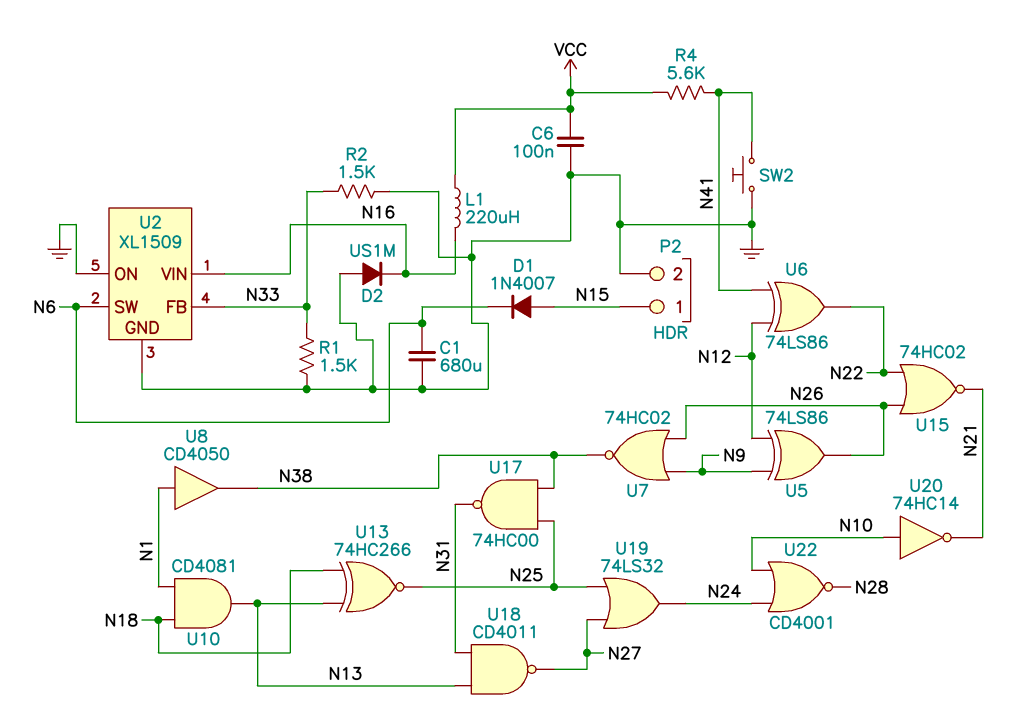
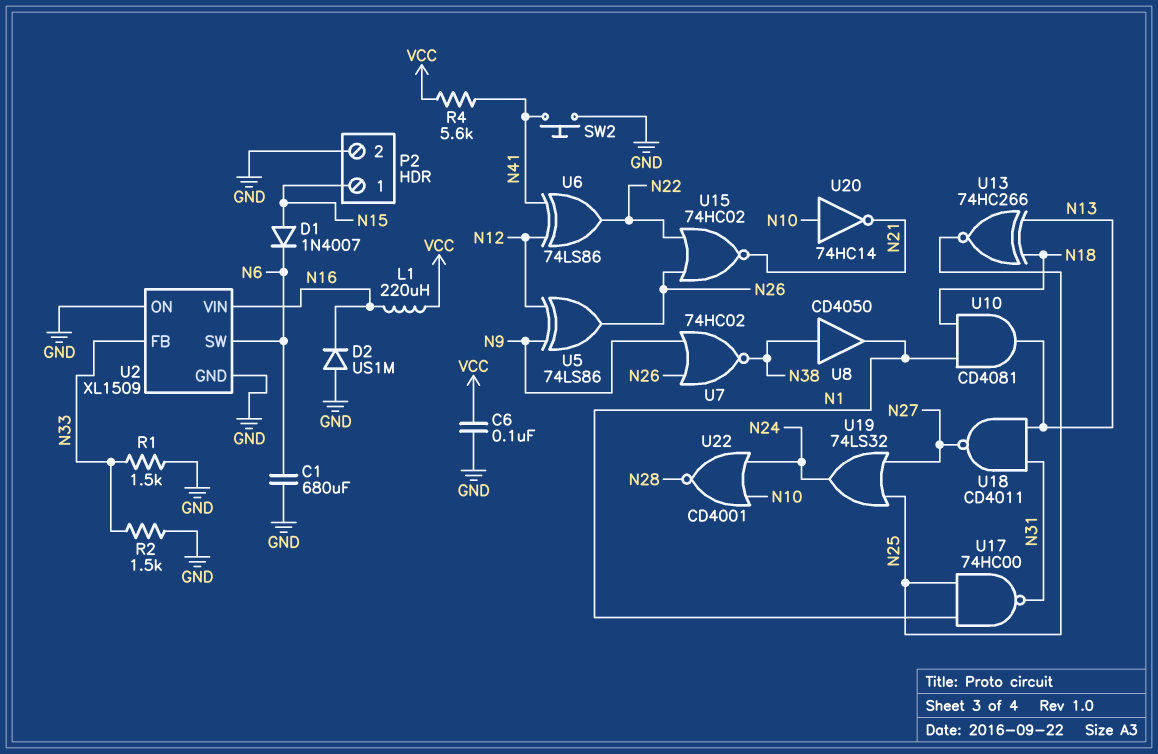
U8: buffer CD4050 (in N1, out N38) -> buffer CD4050 (in N38, out N1)
U17: NAND 74HC00 (in N25, in N38, out N31) -> NAND 74HC00 (in N1, in N25, out N31)

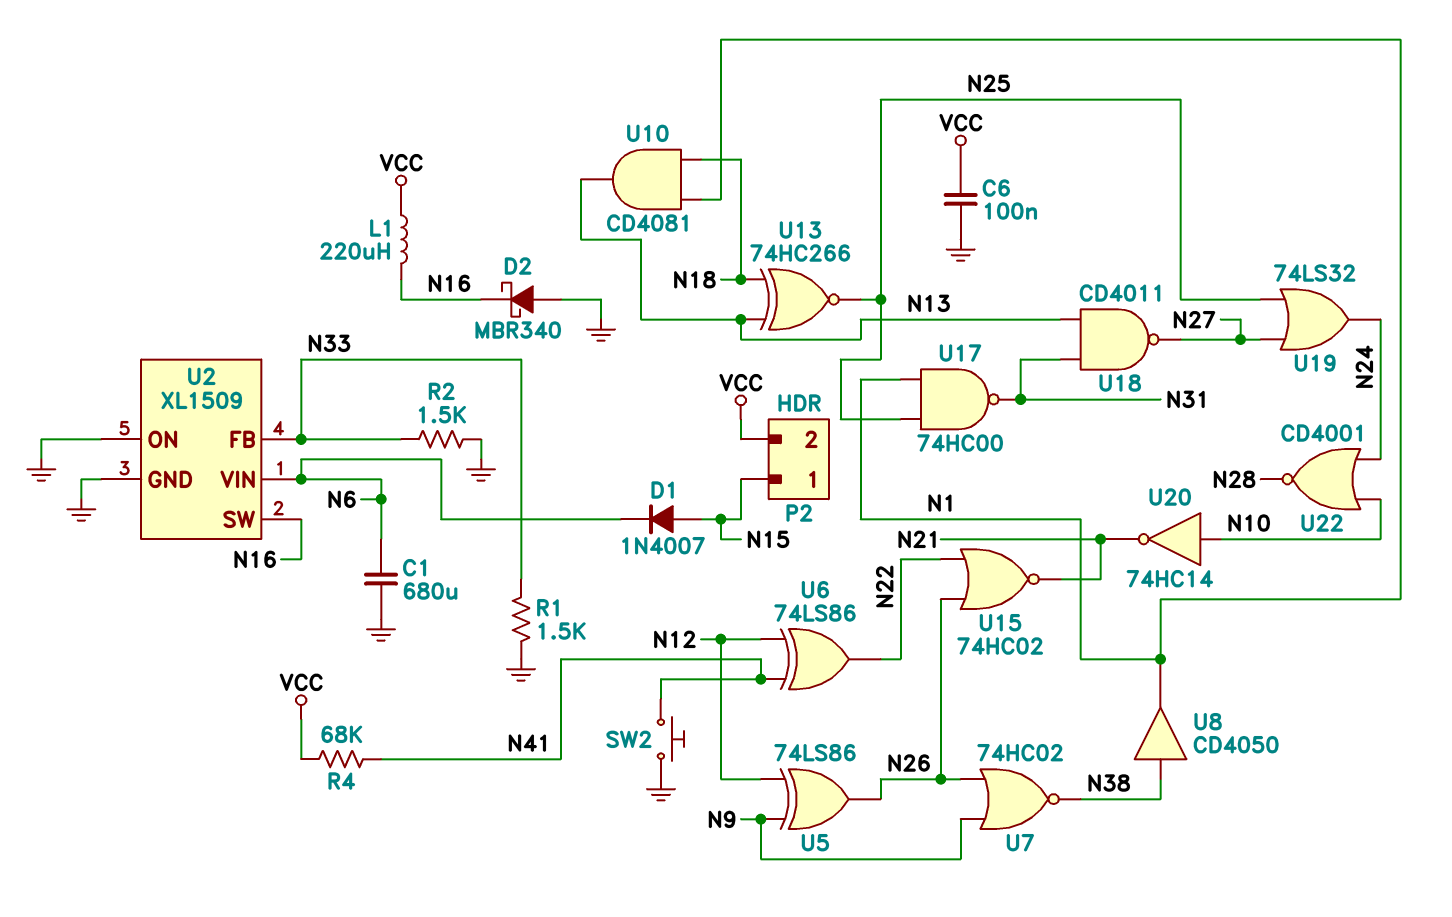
D2: diode US1M (A GND, K N16) -> schottky MBR340 (A GND, K N16)
P2 pin 2: GND -> VCC
R4: 5.6k (N41, VCC) -> 68k (N41, VCC)
U2 pin SW: N6 -> N16
U2 pin VIN: N16 -> N6

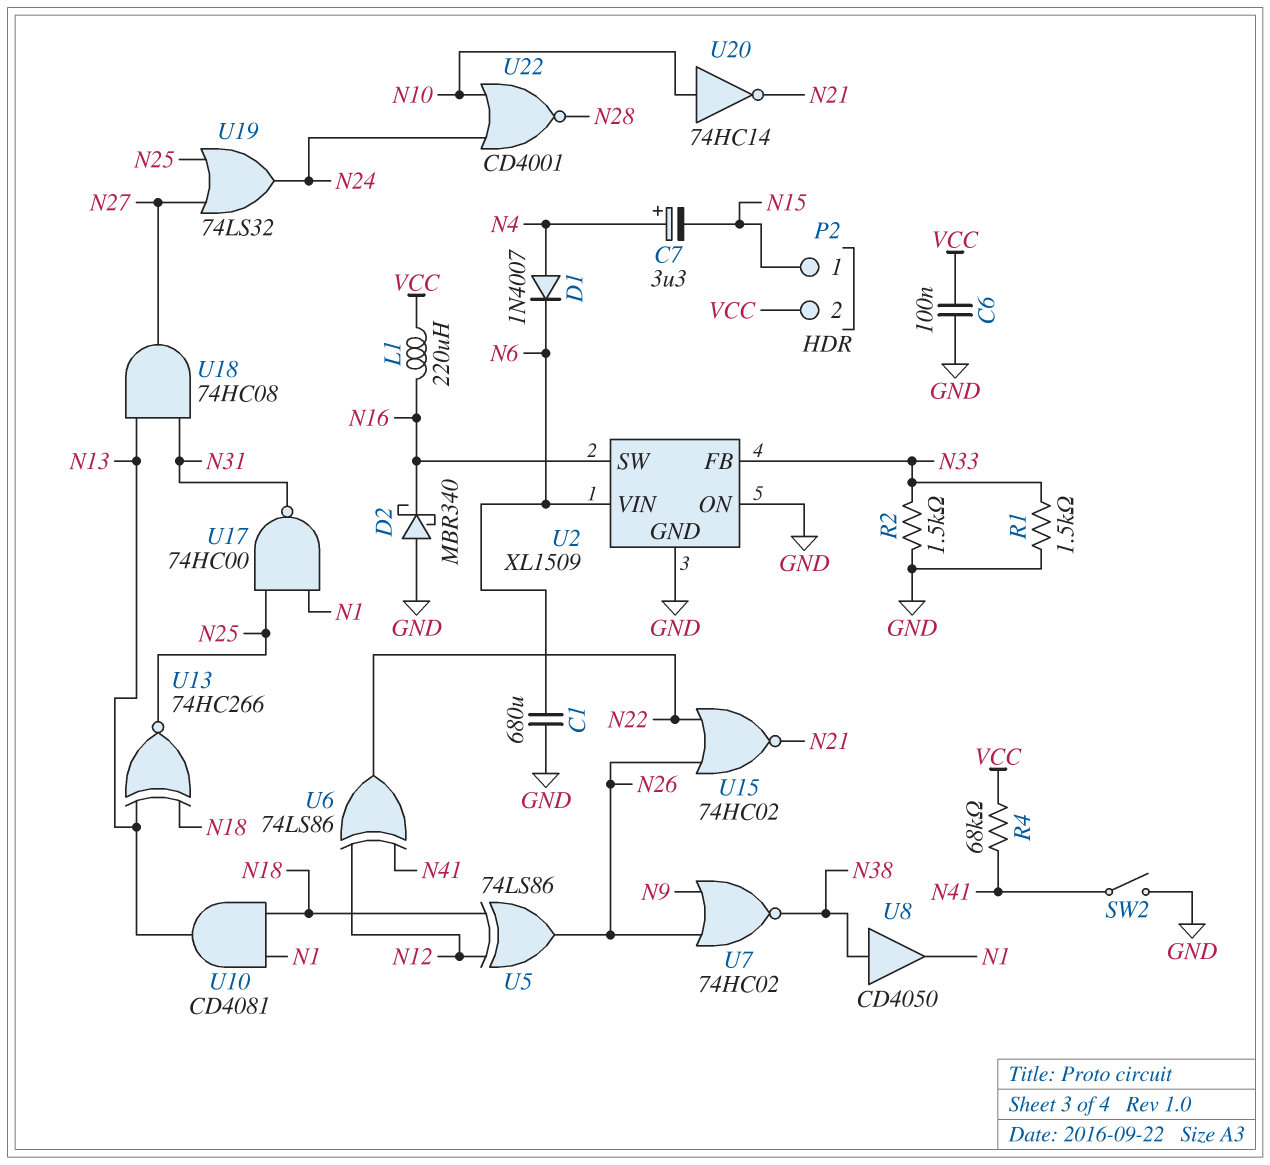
C7: none -> 3.3uF (plus N4, minus N15)
D1: diode 1N4007 (A N15, K N6) -> diode 1N4007 (A N4, K N6)
SW2: button (GND, N41) -> switch (GND, N41)
U5: XOR 74LS86 (in N9, in N12, out N26) -> XOR 74LS86 (in N12, in N18, out N26)
U18: NAND CD4011 (in N13, in N31, out N27) -> AND 74HC08 (in N13, in N31, out N27)

